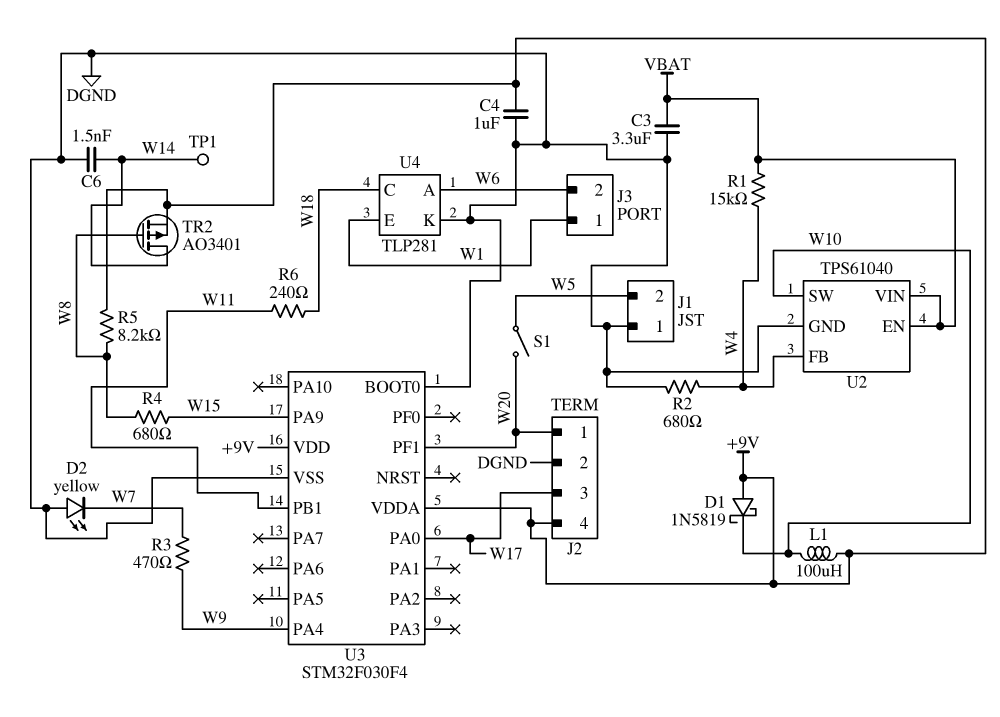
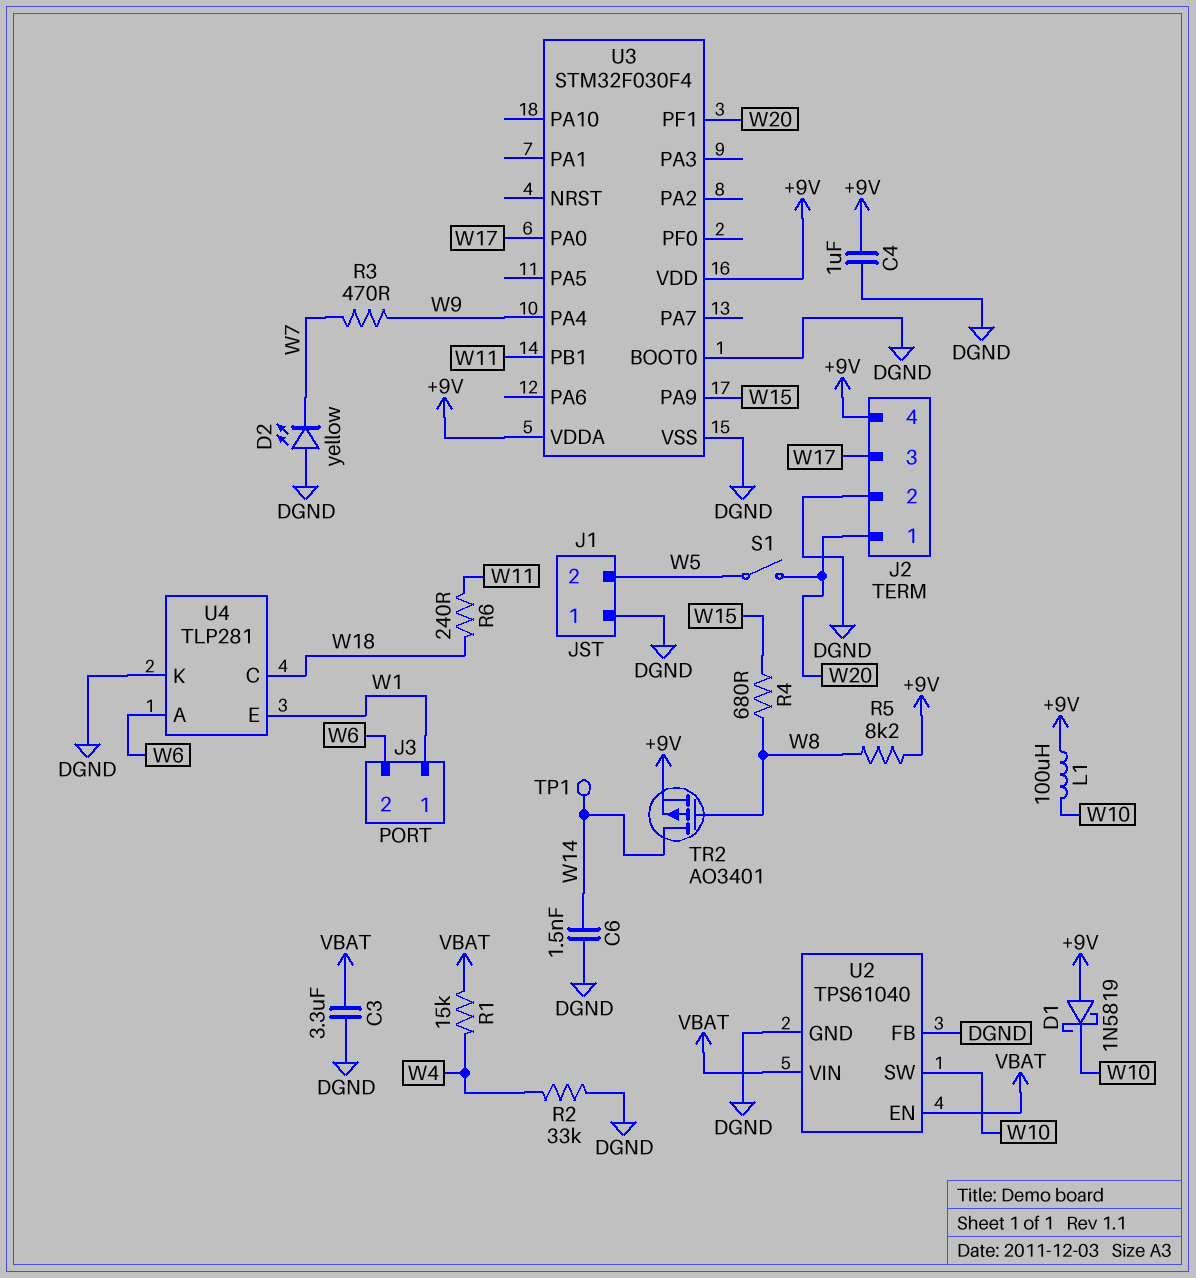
R2: 680 (DGND, W4) -> 33k (DGND, W4)
U2 pin FB: W4 -> DGND

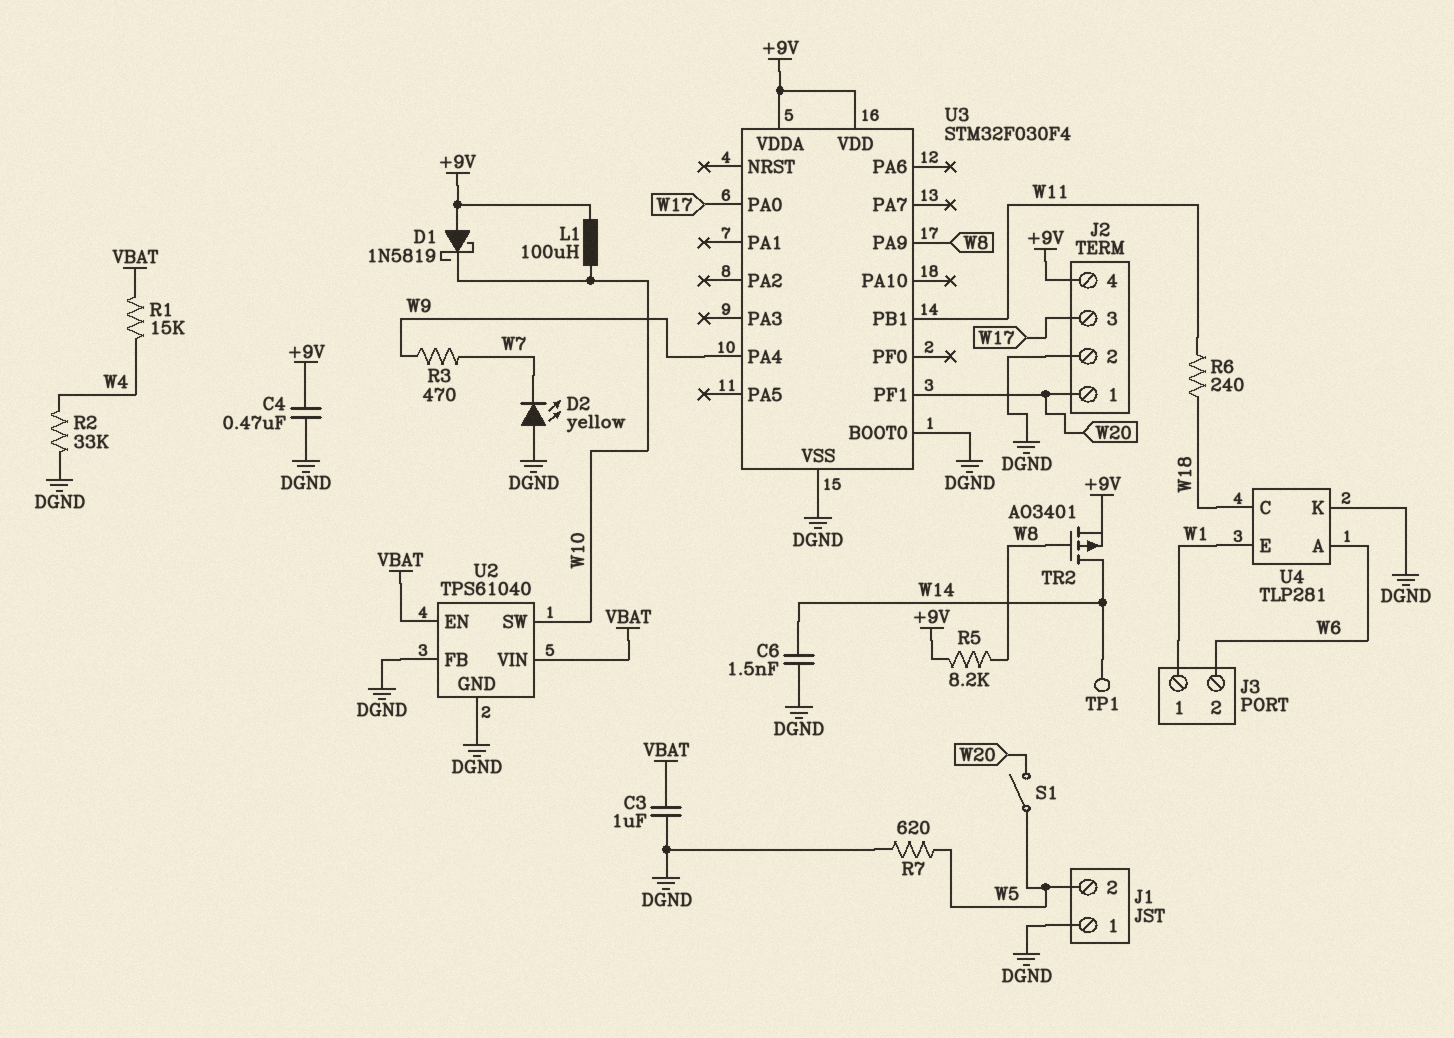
C3: 3.3uF (DGND, VBAT) -> 1uF (DGND, VBAT)
C4: 1uF (+9V, DGND) -> 470nF (+9V, DGND)
R4: 680 (W8, W15) -> none
R7: none -> 620 (DGND, W5)
U3 pin PA9: W15 -> W8

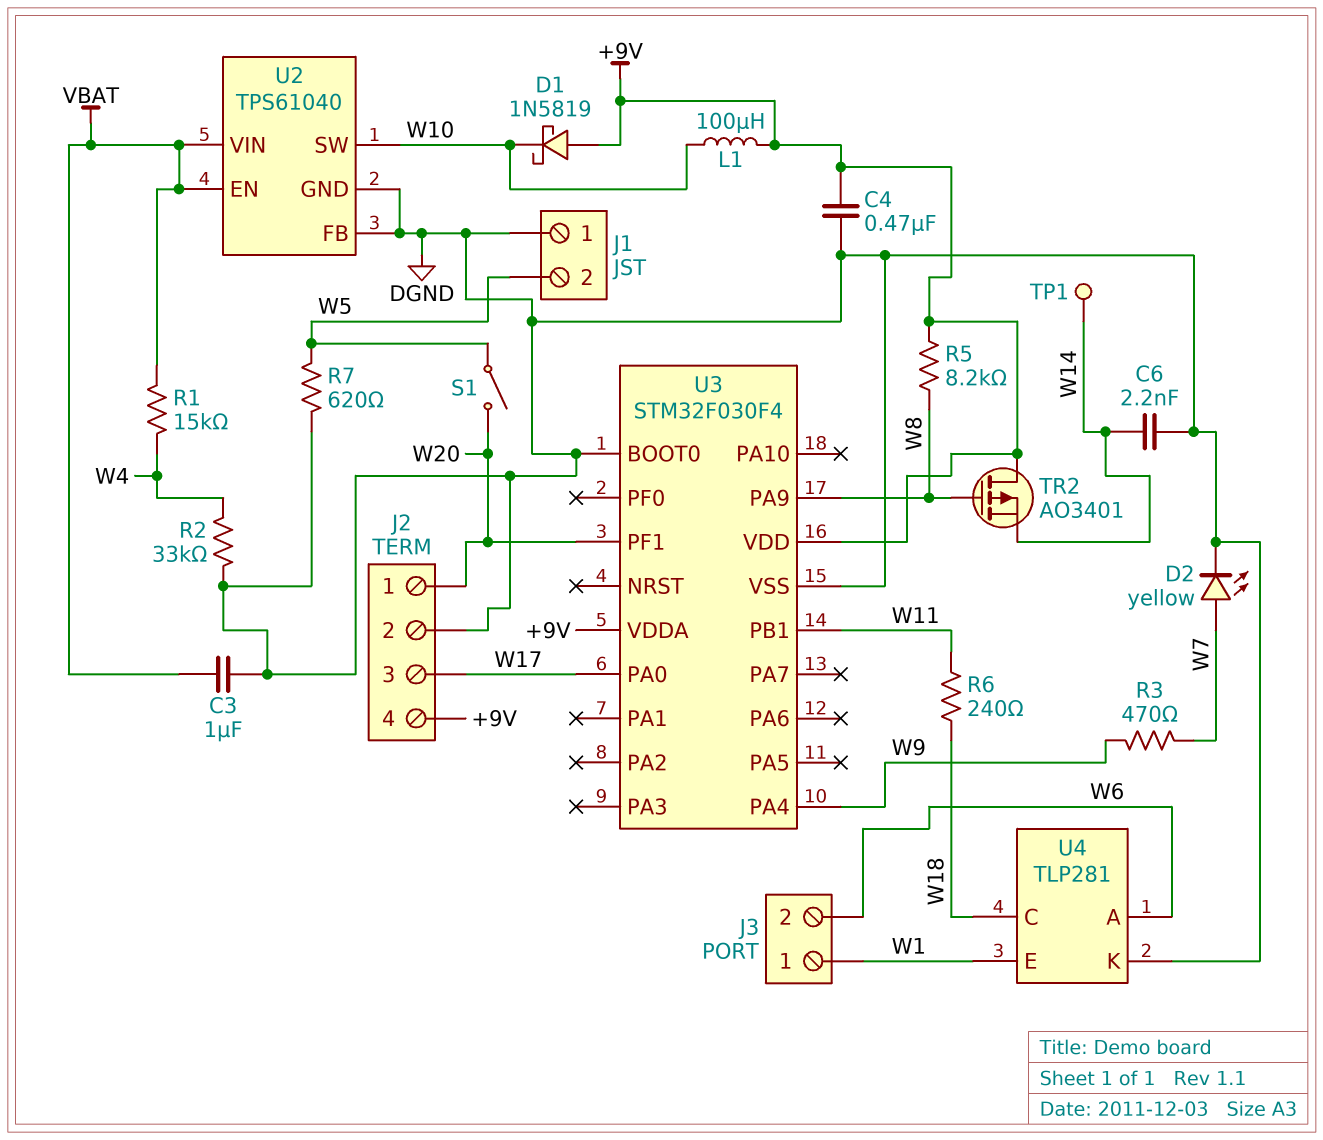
C6: 1.5nF (DGND, W14) -> 2.2nF (DGND, W14)
D2: LED yellow (A DGND, K W7) -> LED yellow (A W7, K DGND)
TR2: PMOS AO3401 (G W8, D W14, S +9V) -> PMOS AO3401 (G W8, D +9V, S W14)

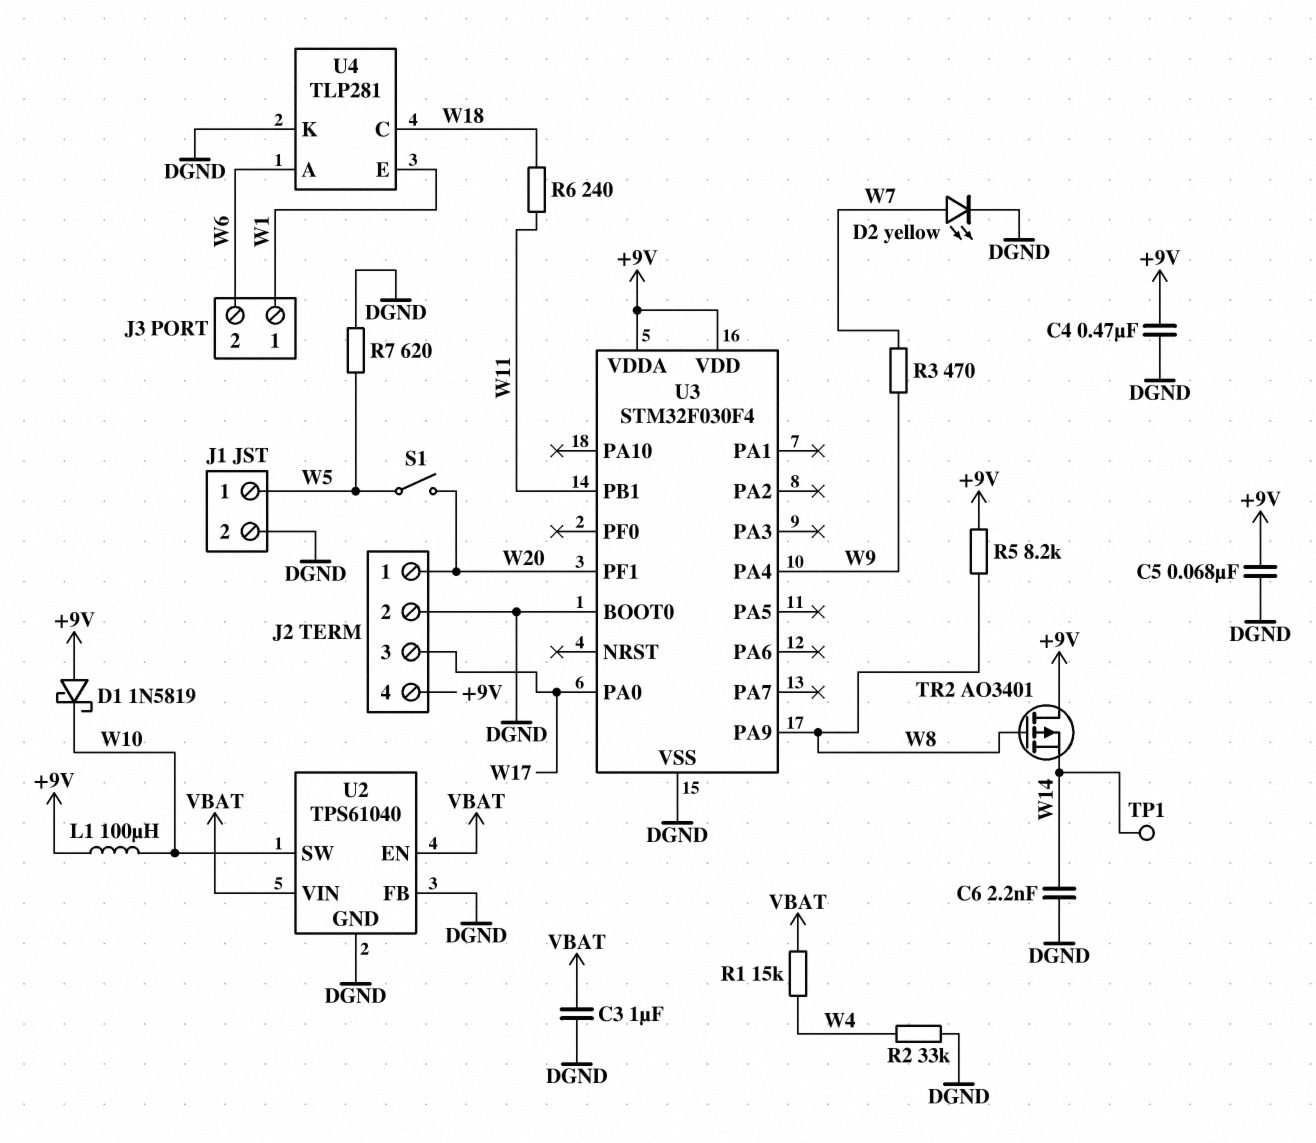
C5: none -> 68nF (+9V, DGND)
J1 pin 1: DGND -> W5
J1 pin 2: W5 -> DGND

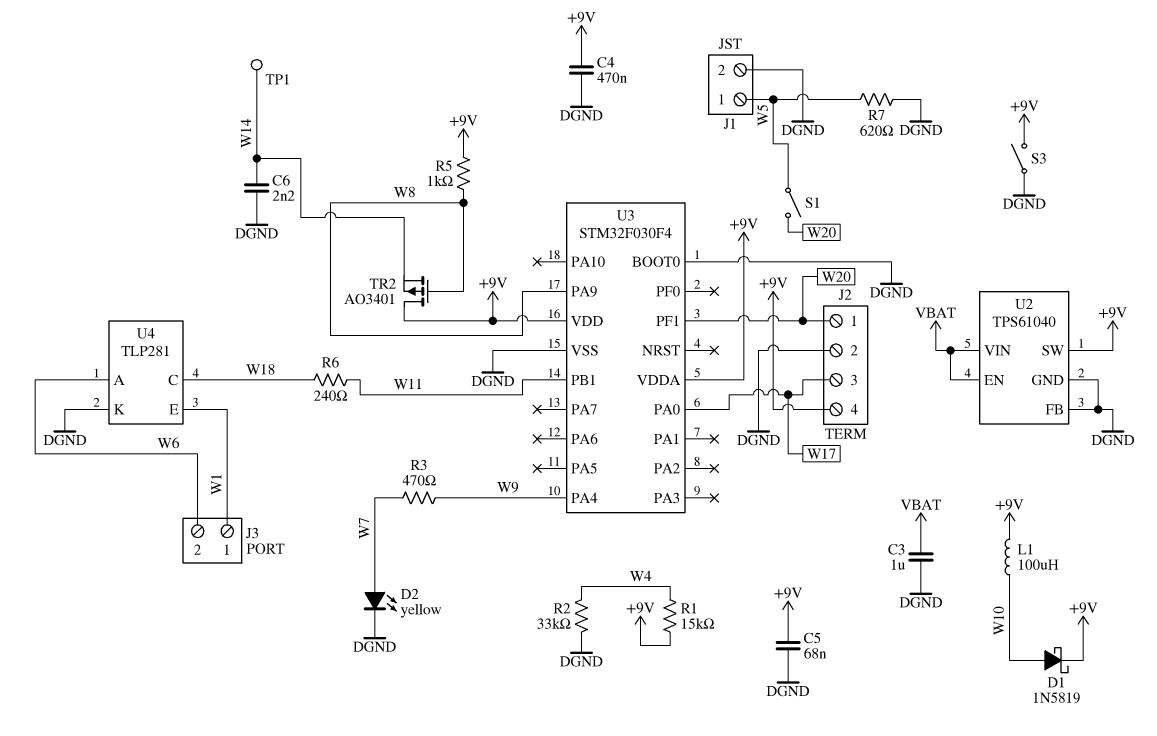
D1: schottky 1N5819 (A +9V, K W10) -> schottky 1N5819 (A W10, K +9V)
R1: 15k (VBAT, W4) -> 15k (+9V, W4)
R5: 8.2k (+9V, W8) -> 1k (+9V, W8)
S3: none -> switch (+9V, DGND)
U2 pin SW: W10 -> +9V

